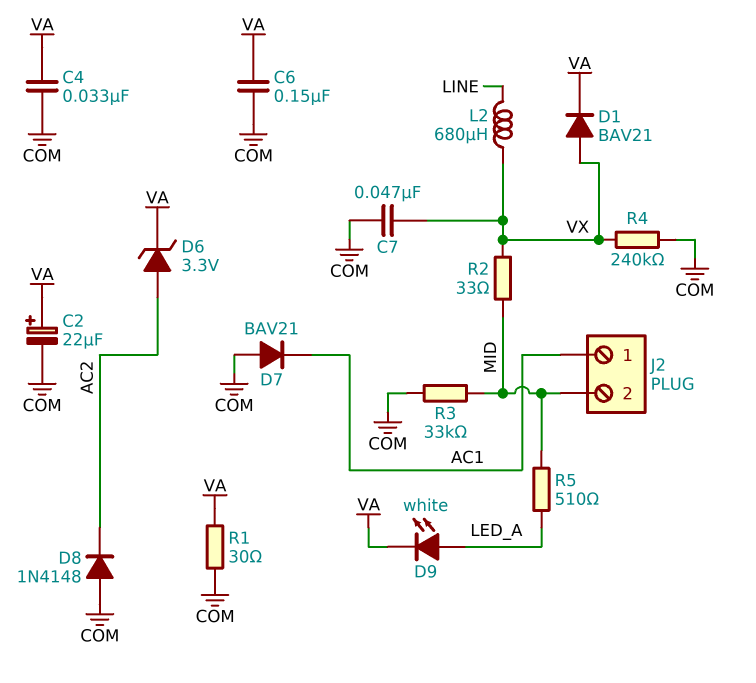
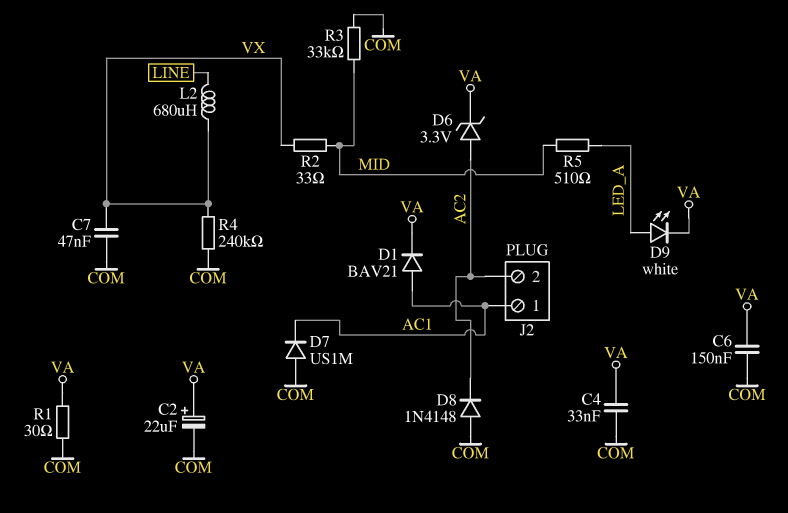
D1: diode BAV21 (A VX, K VA) -> diode BAV21 (A AC1, K VA)
D7: diode BAV21 (A COM, K AC1) -> diode US1M (A COM, K AC1)
J2 pin 2: MID -> AC2

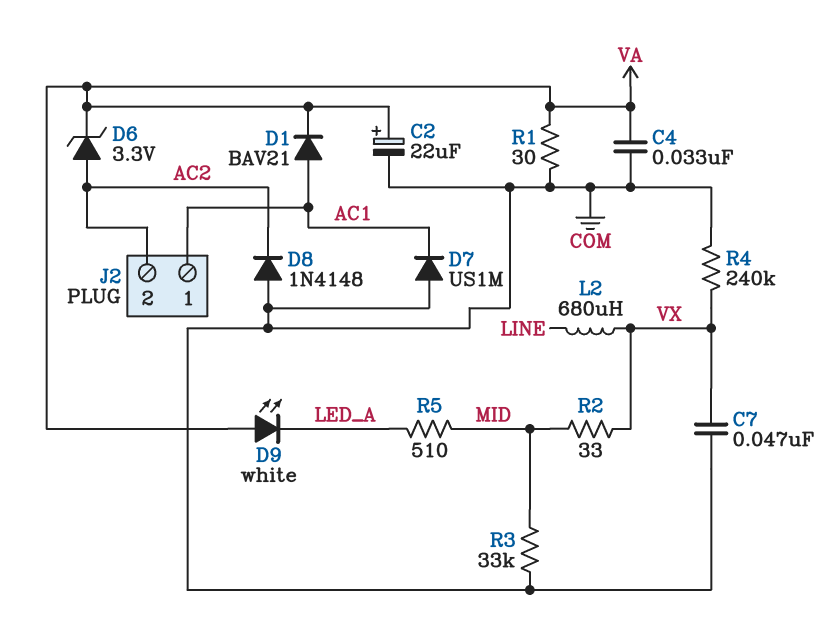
C6: 150nF (COM, VA) -> none
D9: LED white (A LED_A, K VA) -> LED white (A VA, K LED_A)

